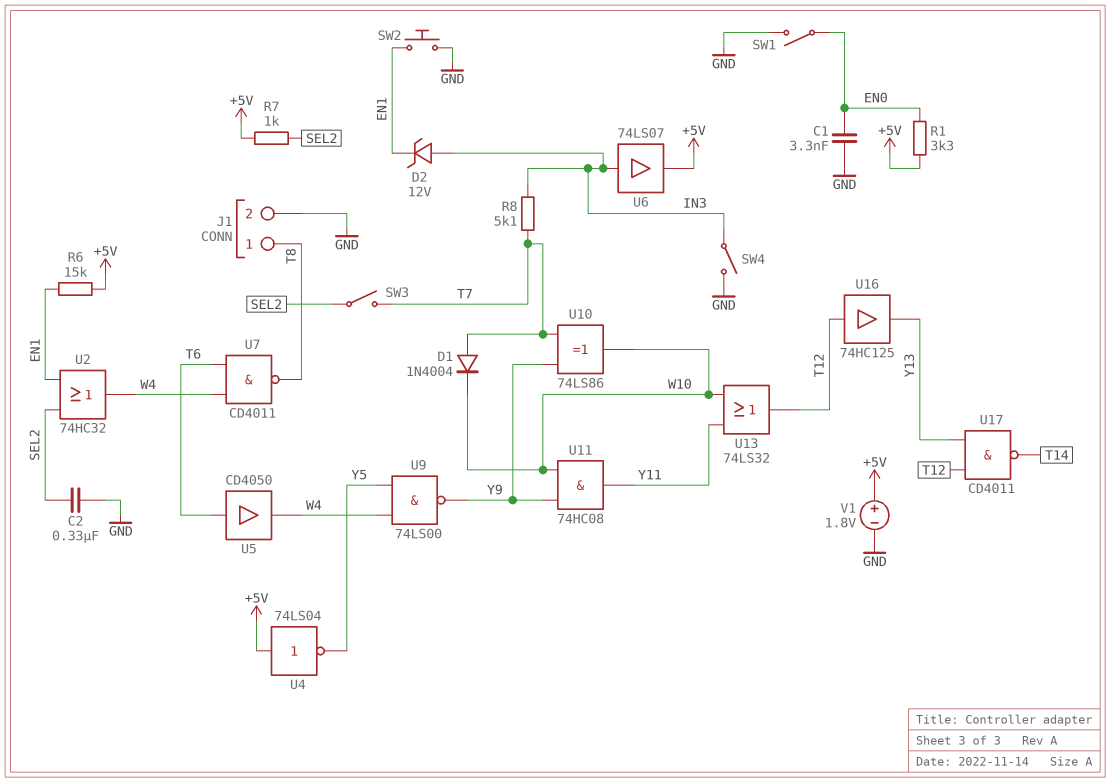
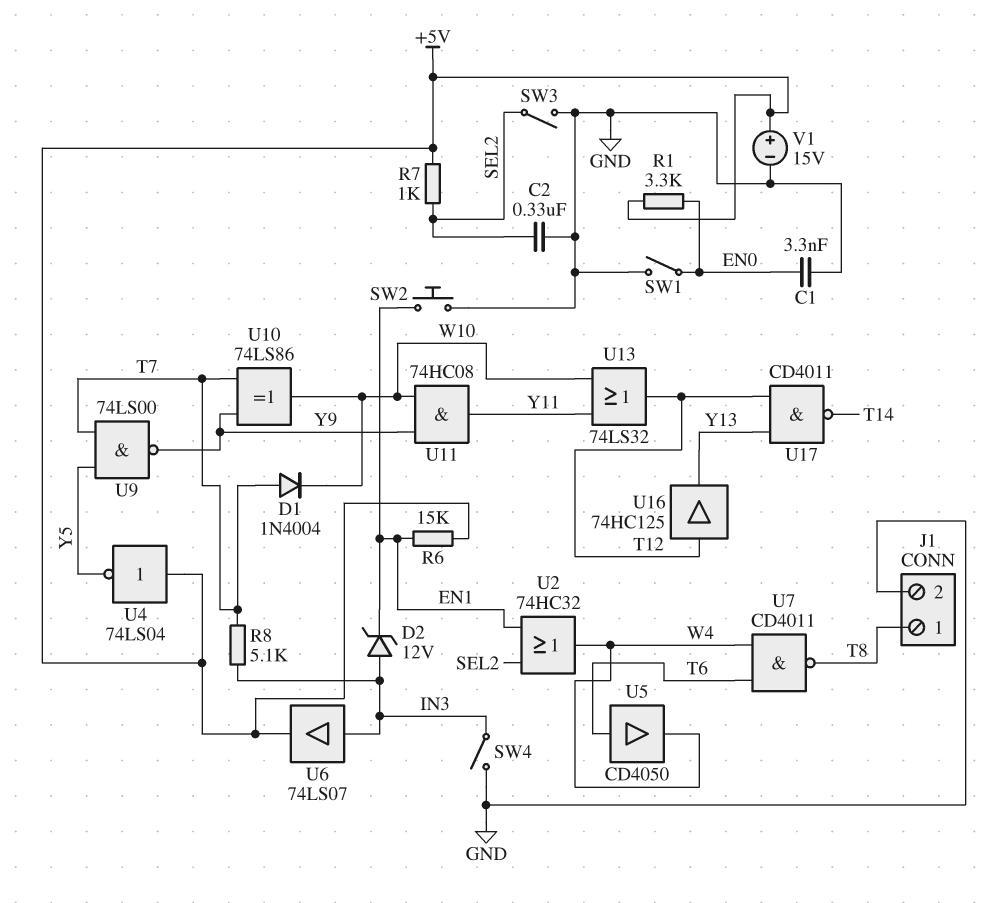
SW3: switch (SEL2, T7) -> switch (GND, SEL2)
U9: NAND 74LS00 (in W4, in Y5, out Y9) -> NAND 74LS00 (in T7, in Y5, out Y9)
V1: 1.8V (plus +5V, minus GND) -> 15V (plus +5V, minus GND)

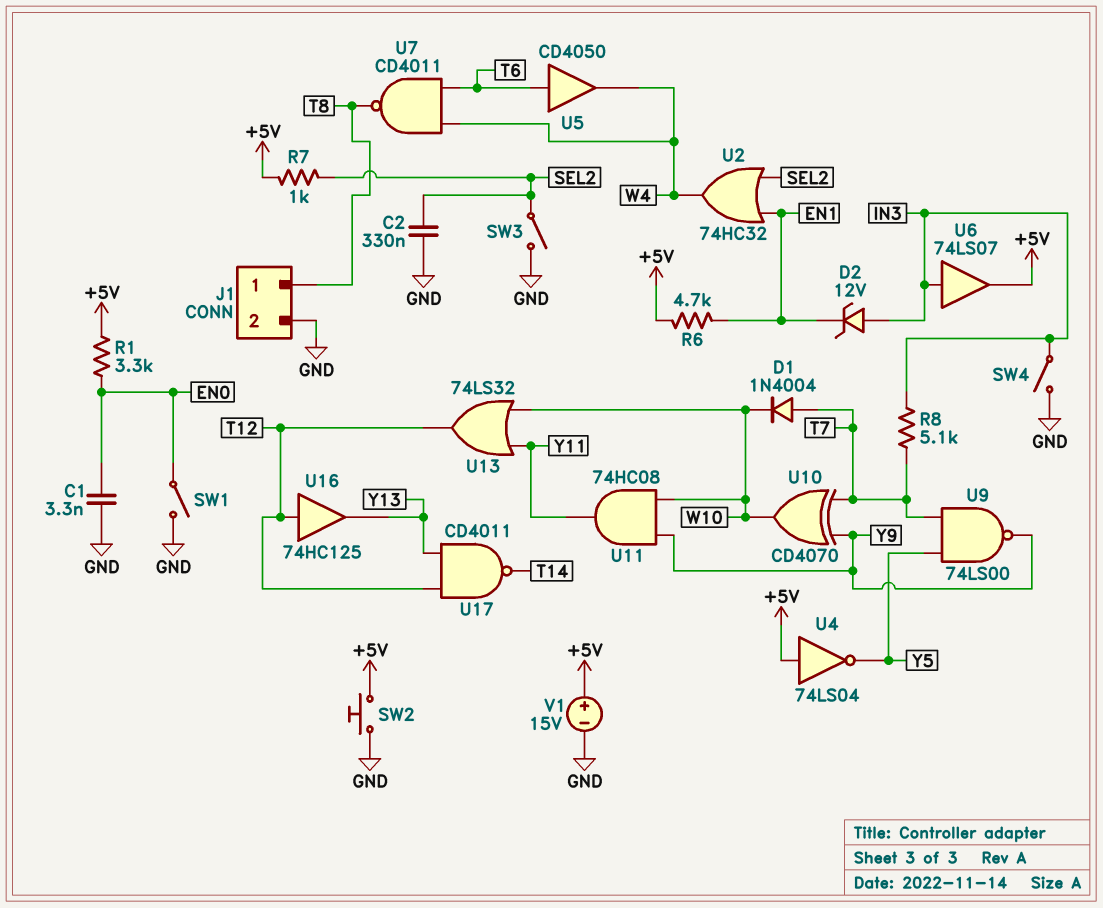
R6: 15k (+5V, EN1) -> 4.7k (+5V, EN1)
SW2: button (EN1, GND) -> button (+5V, GND)
U10: XOR 74LS86 (in T7, in Y9, out W10) -> XOR CD4070 (in T7, in Y9, out W10)

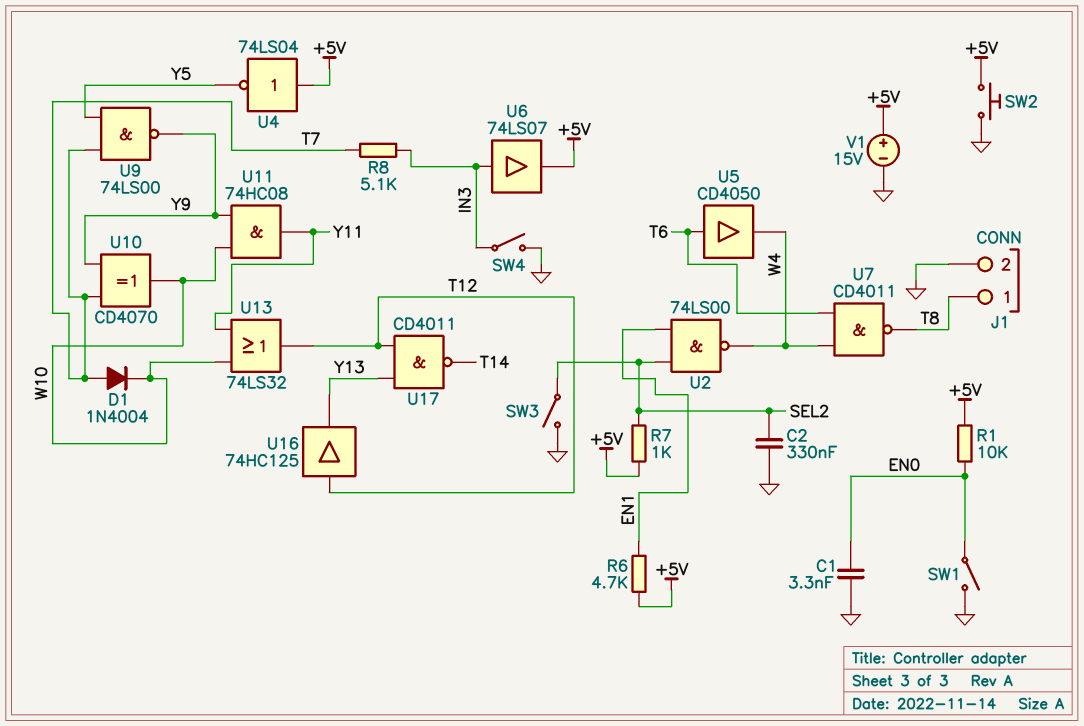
D2: zener 12V (A IN3, K EN1) -> none
R1: 3.3k (+5V, EN0) -> 10k (+5V, EN0)
U2: OR 74HC32 (in EN1, in SEL2, out W4) -> NAND 74LS00 (in EN1, in SEL2, out W4)

